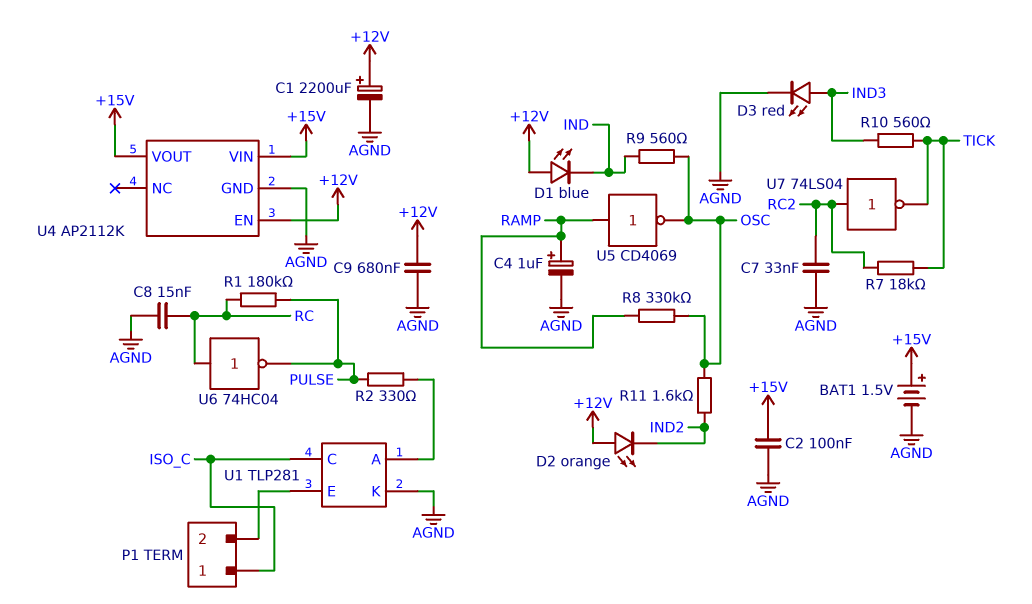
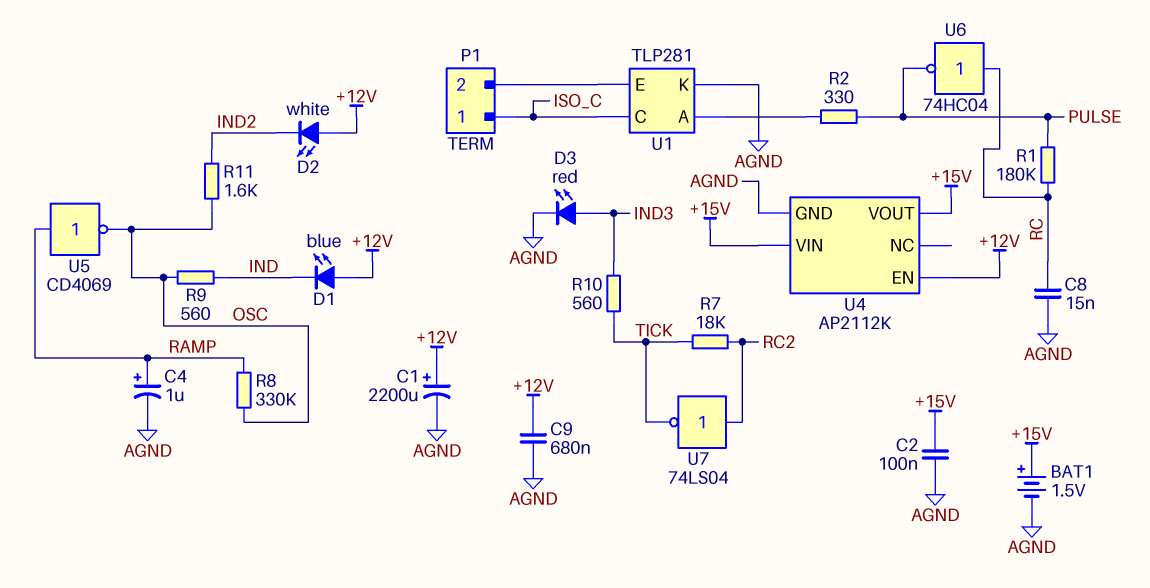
C7: 33nF (AGND, RC2) -> none
D2: LED orange (A +12V, K IND2) -> LED white (A +12V, K IND2)

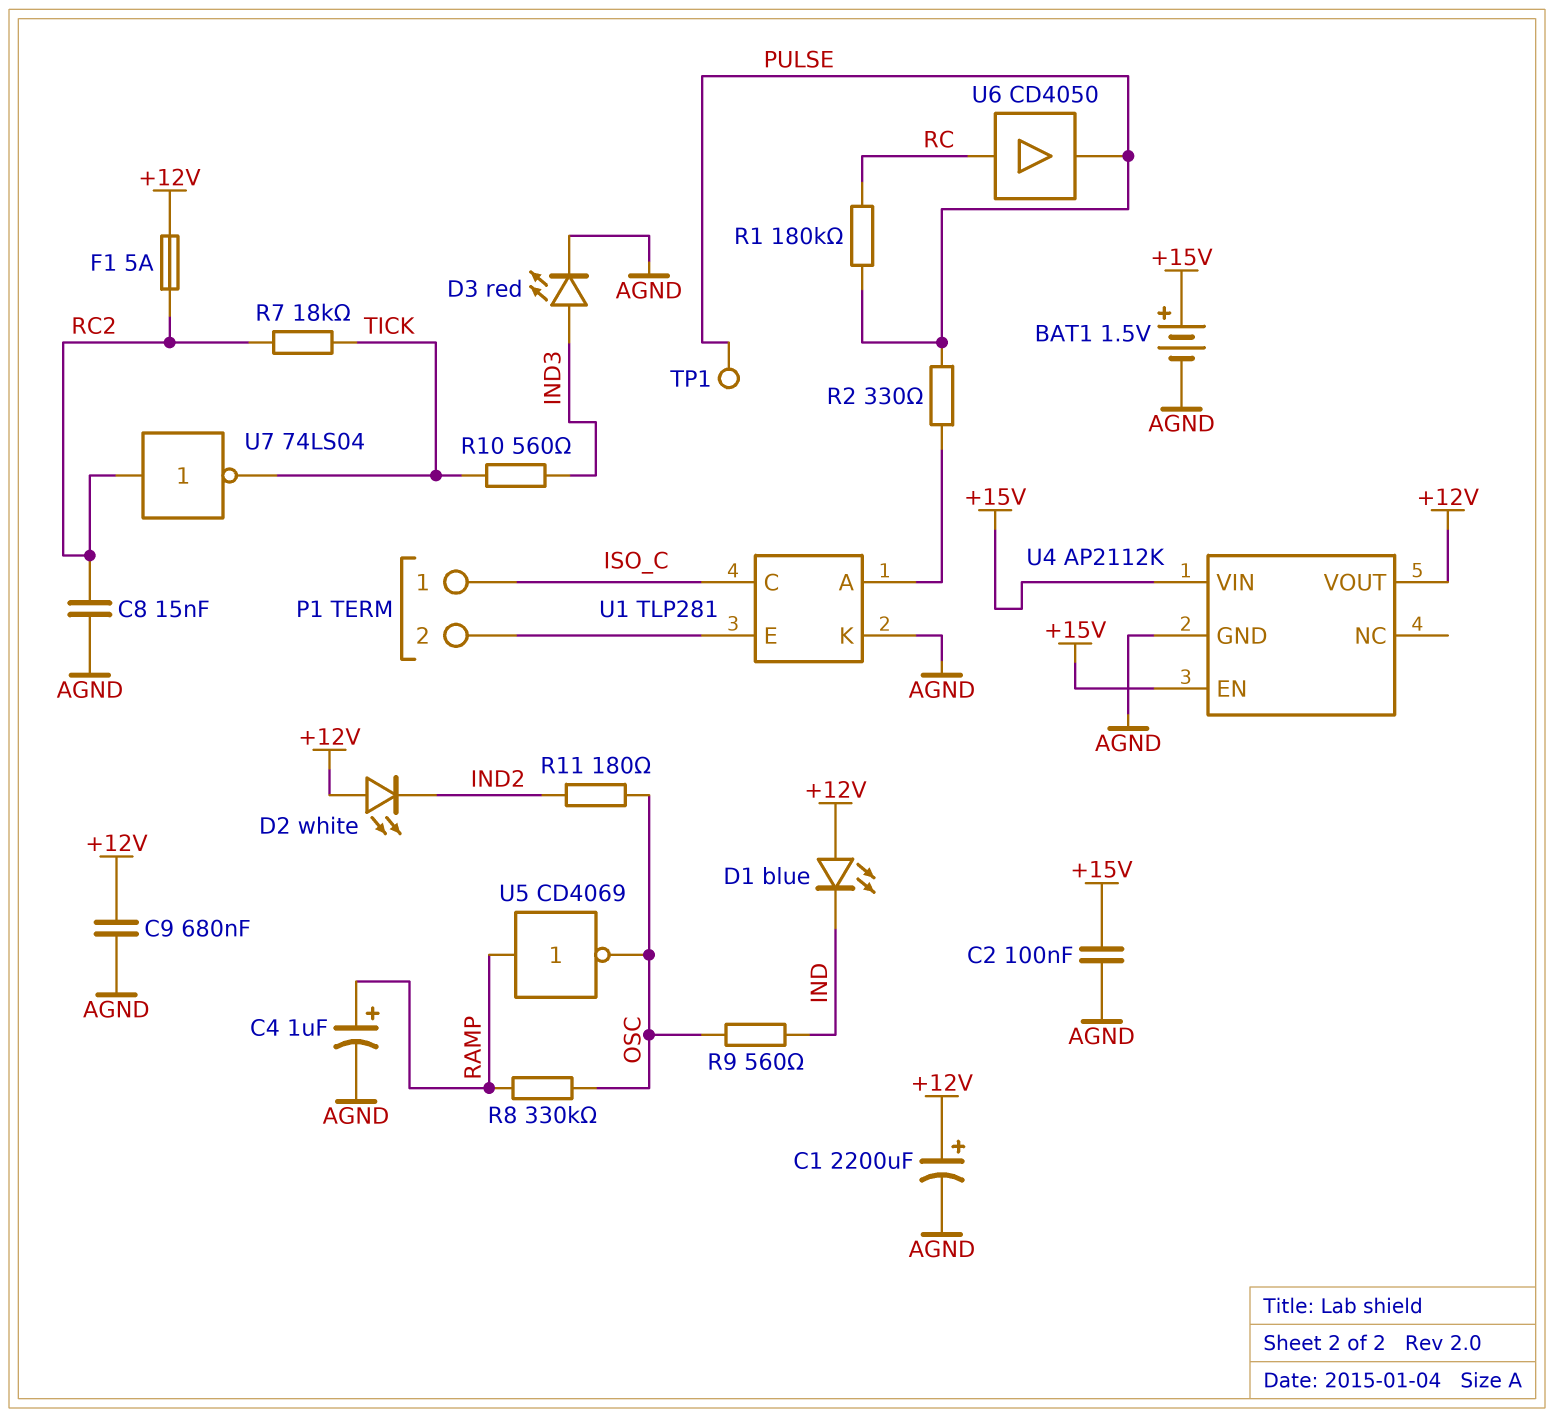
C8: 15nF (AGND, RC) -> 15nF (AGND, RC2)
F1: none -> 5A (+12V, RC2)
R11: 1.6k (IND2, OSC) -> 180 (IND2, OSC)
TP1: none -> test point (PULSE)
U4 pin EN: +12V -> +15V
U4 pin VOUT: +15V -> +12V
U6: NOT 74HC04 (in RC, out PULSE) -> buffer CD4050 (in RC, out PULSE)

